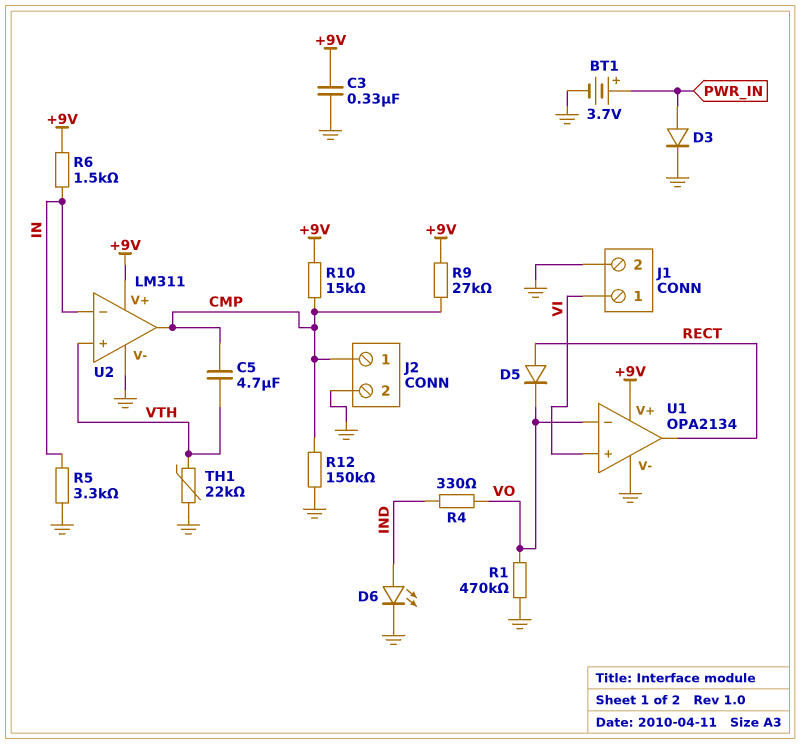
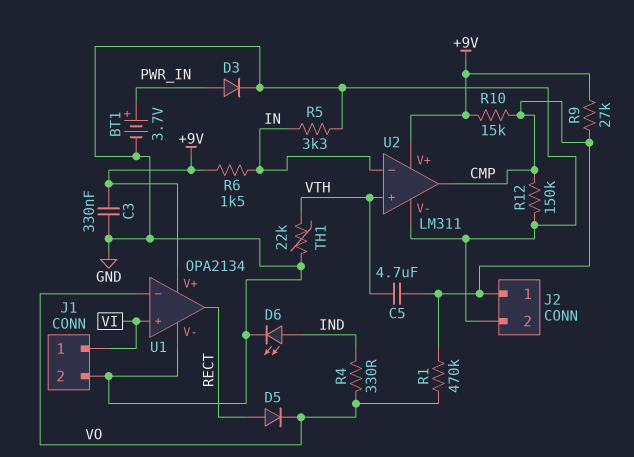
R1: 470k (GND, VO) -> 470k (CMP, VO)

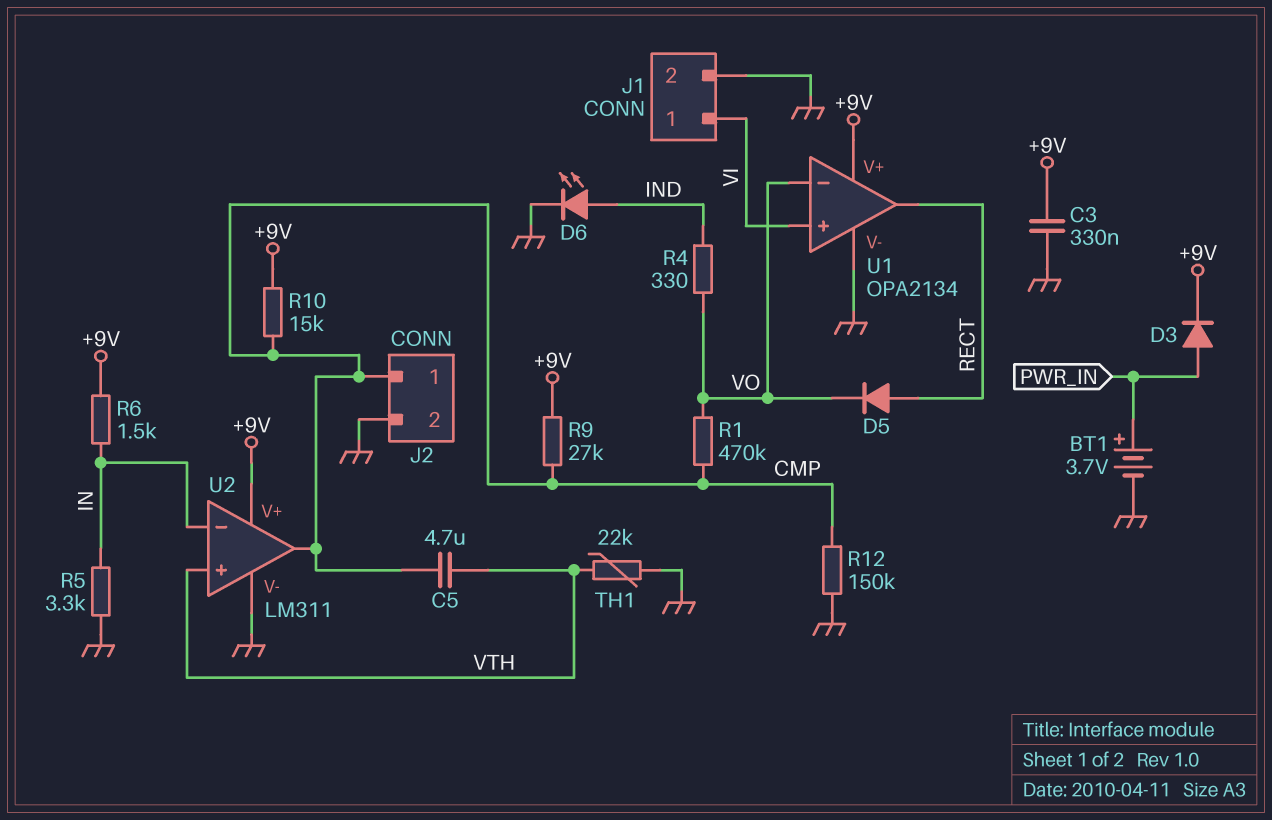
D3: diode (A PWR_IN, K GND) -> diode (A PWR_IN, K +9V)

